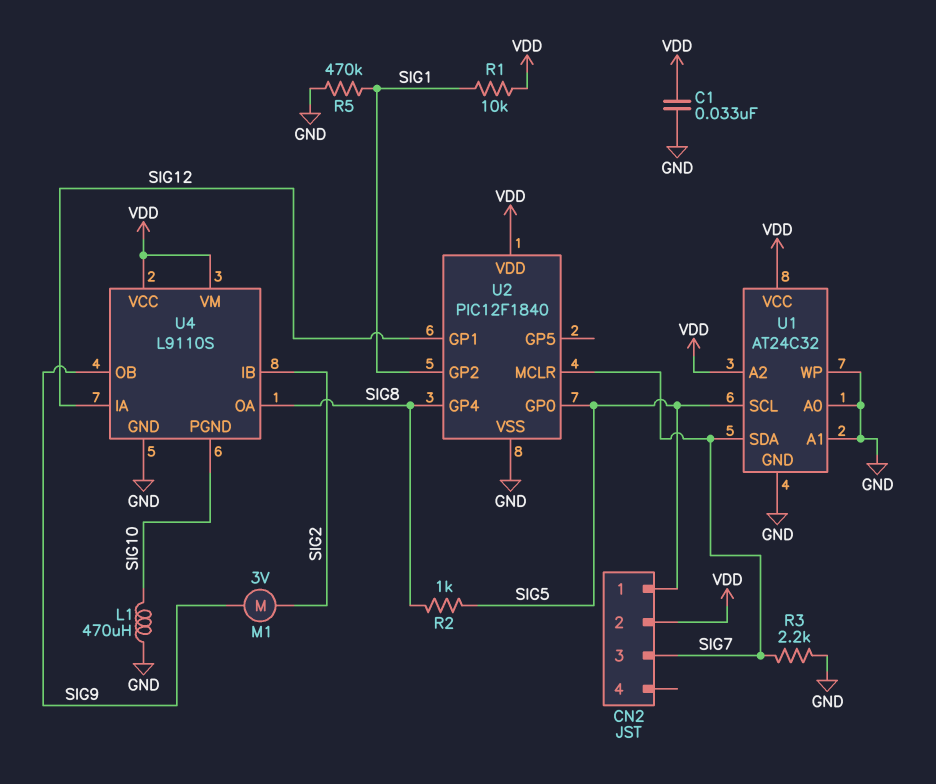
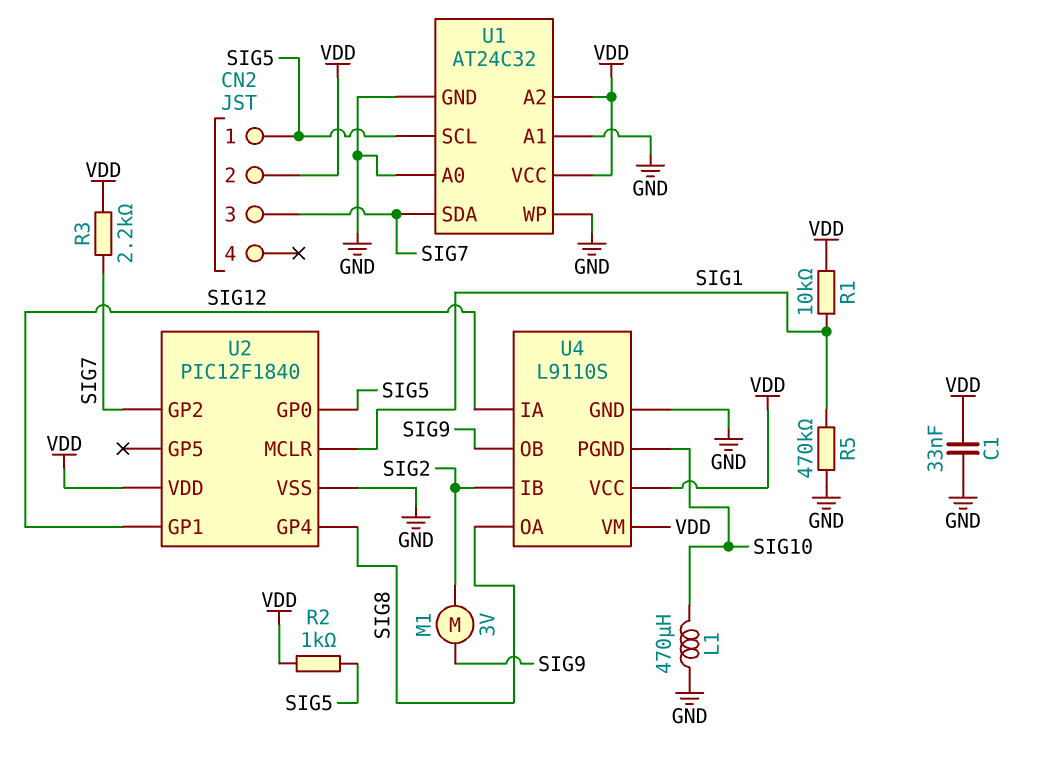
R2: 1k (SIG5, SIG8) -> 1k (SIG5, VDD)
R3: 2.2k (GND, SIG7) -> 2.2k (SIG7, VDD)
U2 pin GP2: SIG1 -> SIG7
U2 pin MCLR: SIG7 -> SIG1

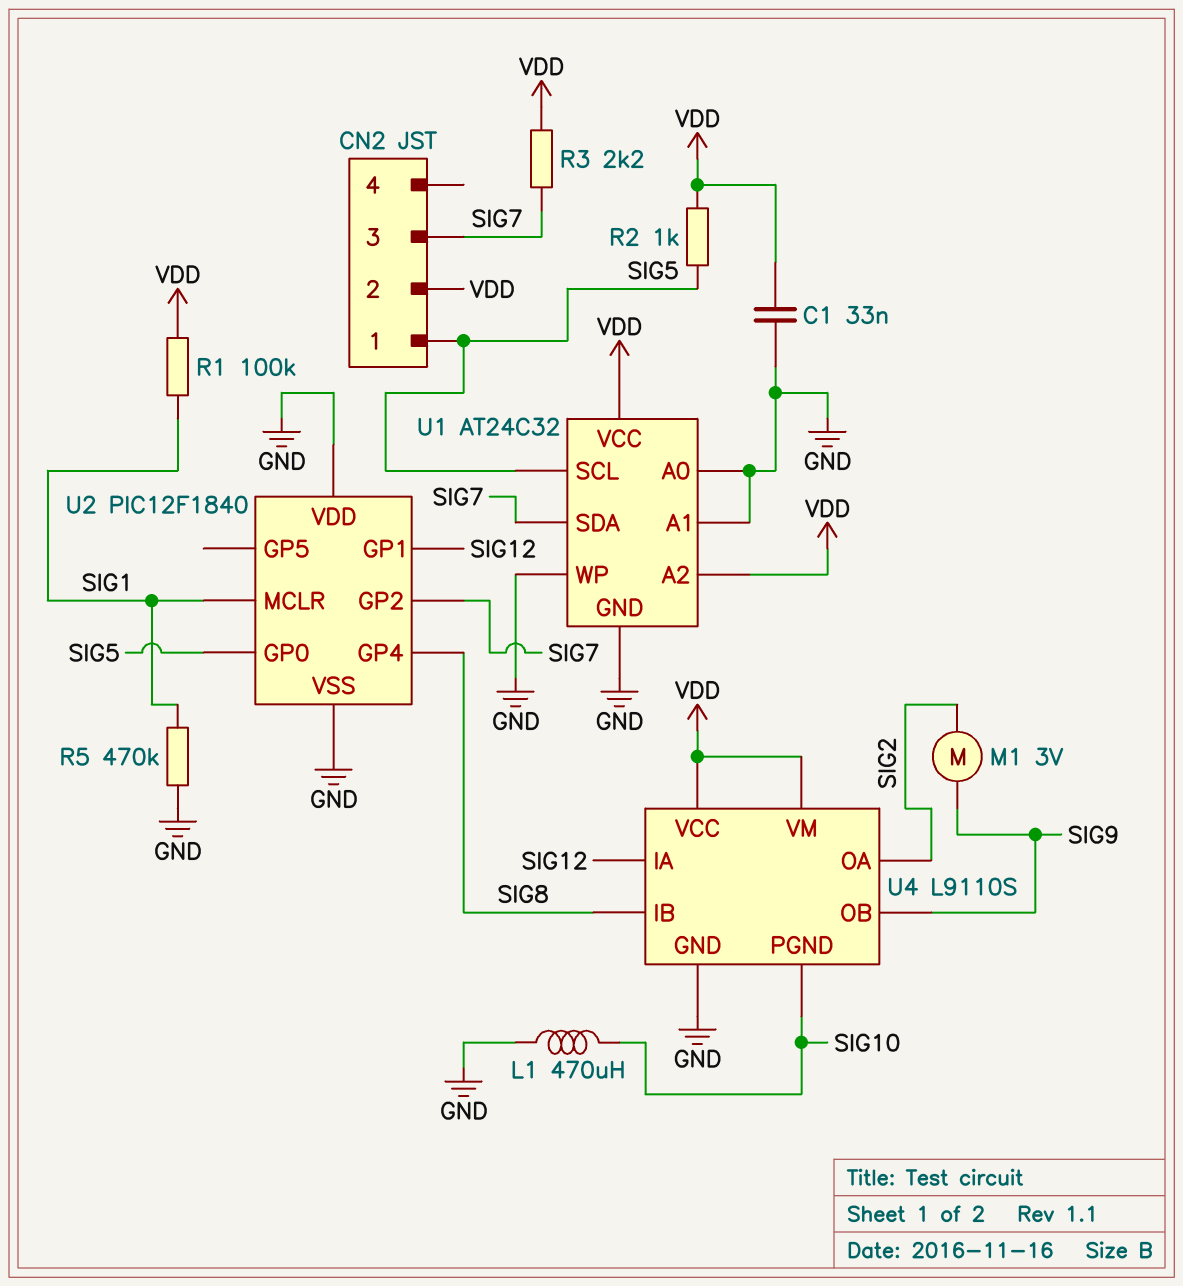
R1: 10k (SIG1, VDD) -> 100k (SIG1, VDD)
U2 pin VDD: VDD -> GND
U4 pin IB: SIG2 -> SIG8
U4 pin OA: SIG8 -> SIG2

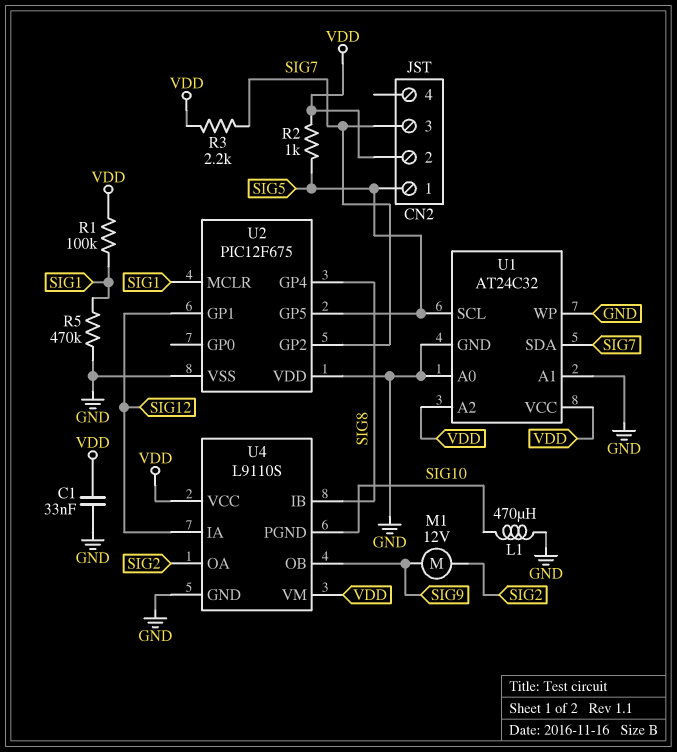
M1: motor 3V (SIG2, SIG9) -> motor 12V (SIG2, SIG9)
U2: PIC12F1840 -> PIC12F675
U2 pin GP0: SIG5 -> none
U2 pin GP5: none -> SIG5

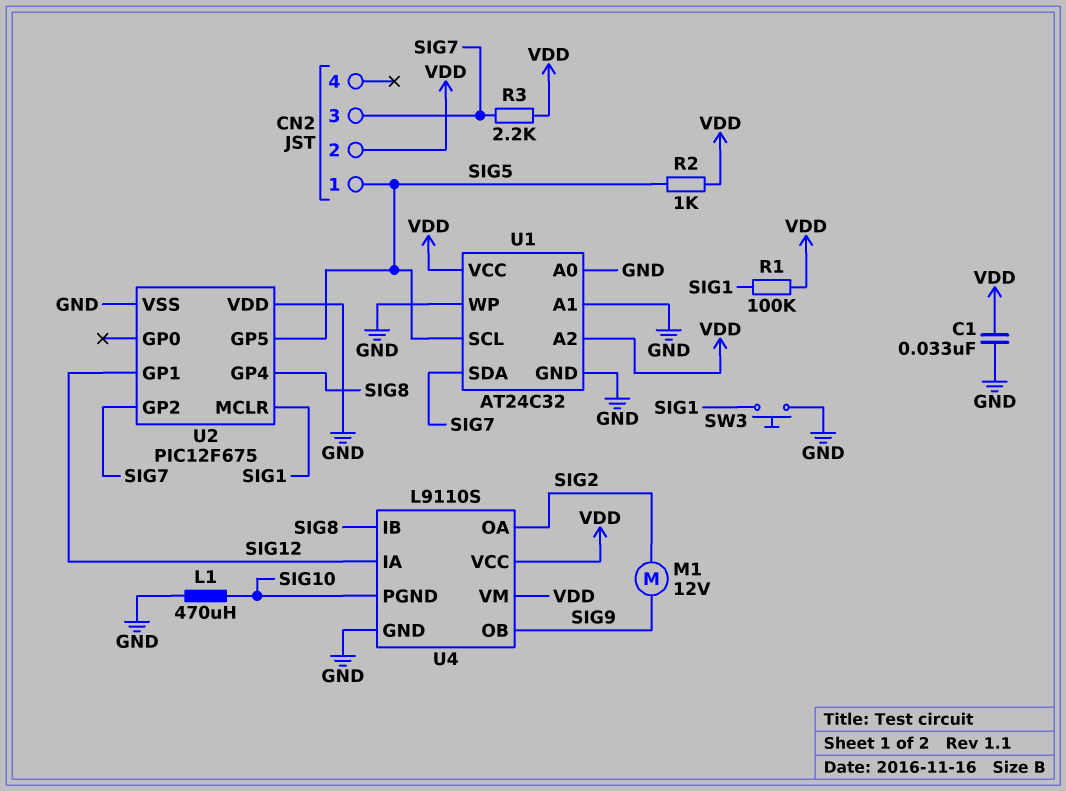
R5: 470k (GND, SIG1) -> none
SW3: none -> button (GND, SIG1)

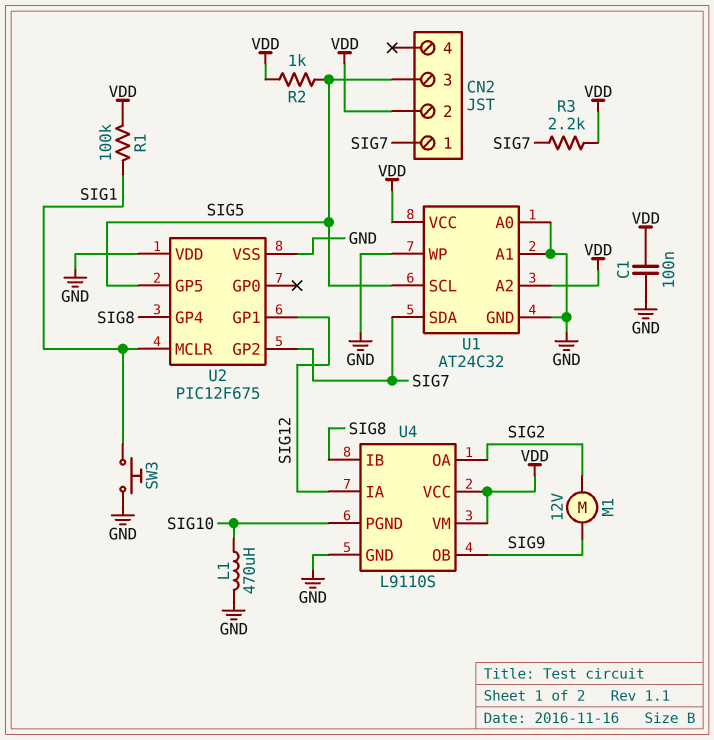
C1: 33nF (GND, VDD) -> 100nF (GND, VDD)
CN2 pin 1: SIG5 -> SIG7
CN2 pin 3: SIG7 -> SIG5

